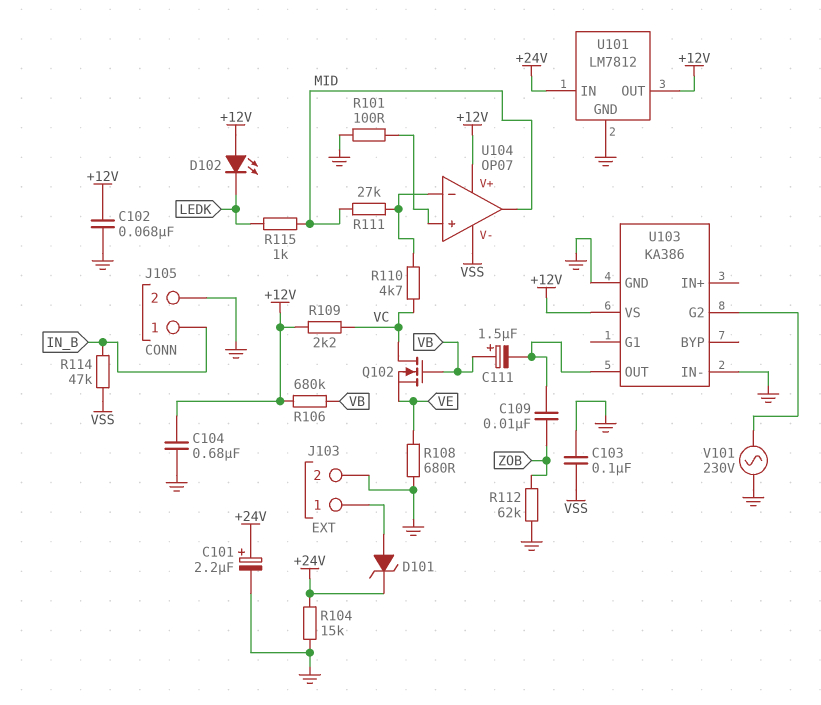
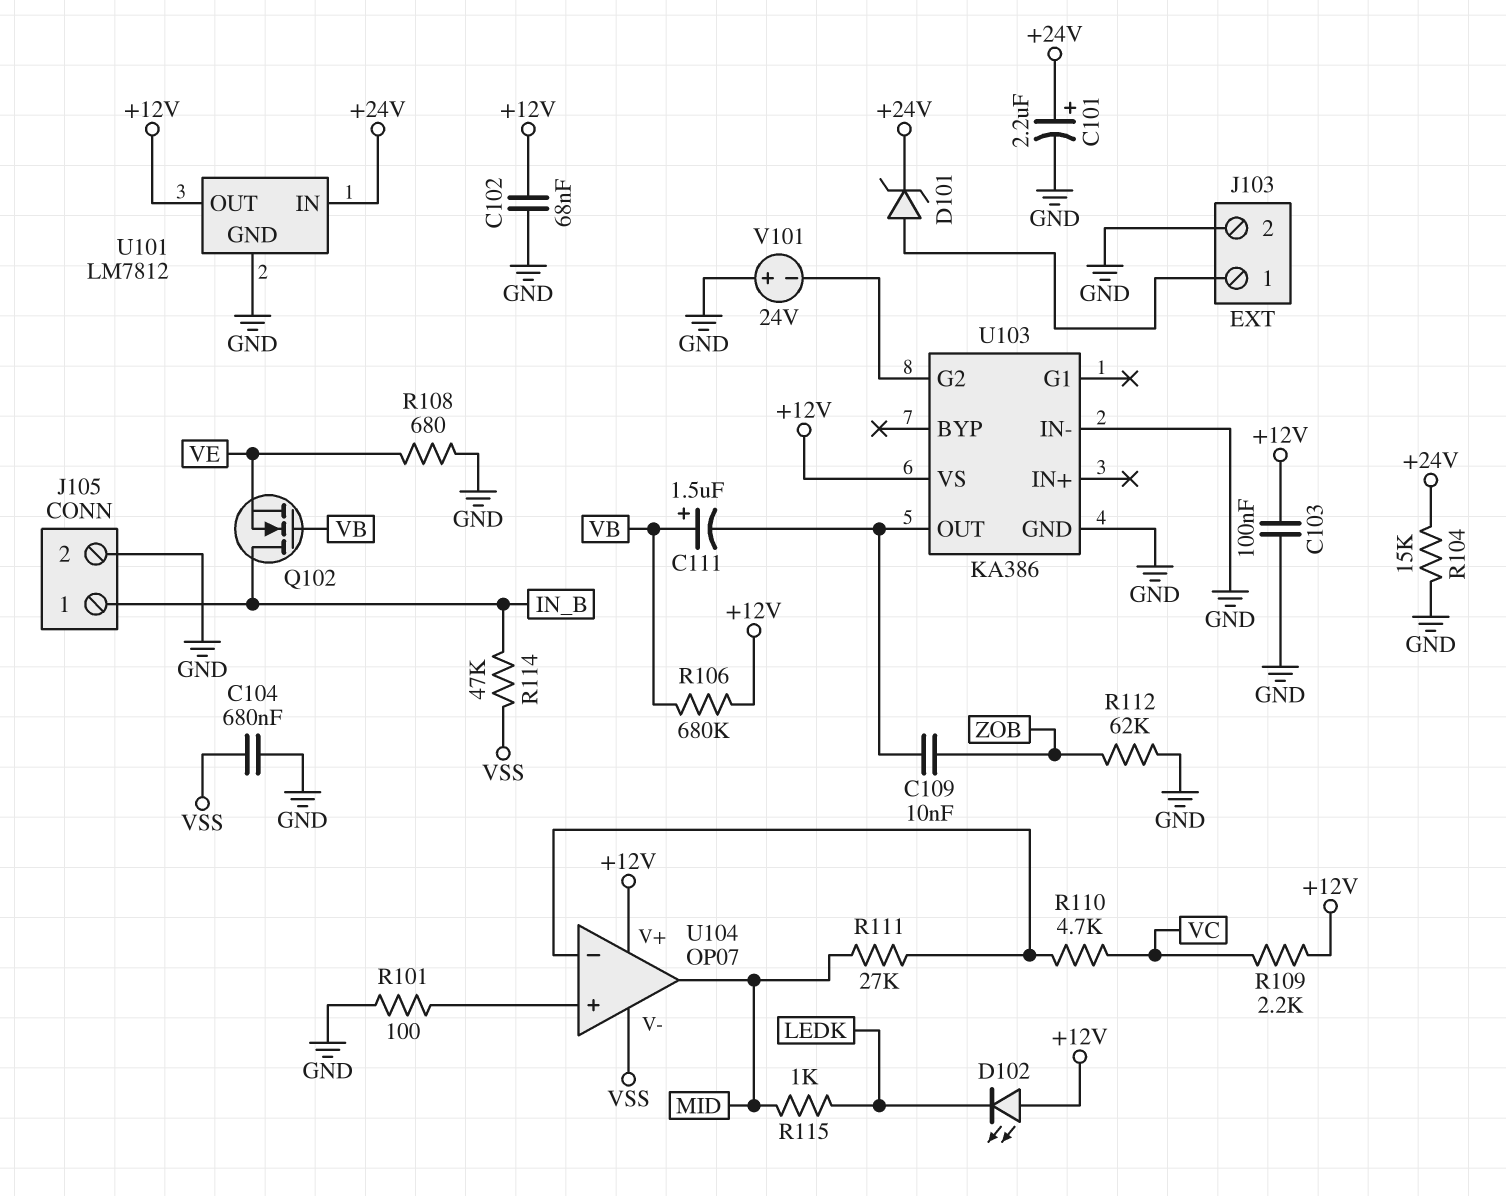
C103: 100nF (GND, VSS) -> 100nF (+12V, GND)
C104: 680nF (+12V, GND) -> 680nF (GND, VSS)
Q102: NMOS (G VB, D VC, S VE) -> NMOS (G VB, D IN_B, S VE)
V101: AC 230V (GND, U103/G2) -> 24V (plus GND, minus U103/G2)

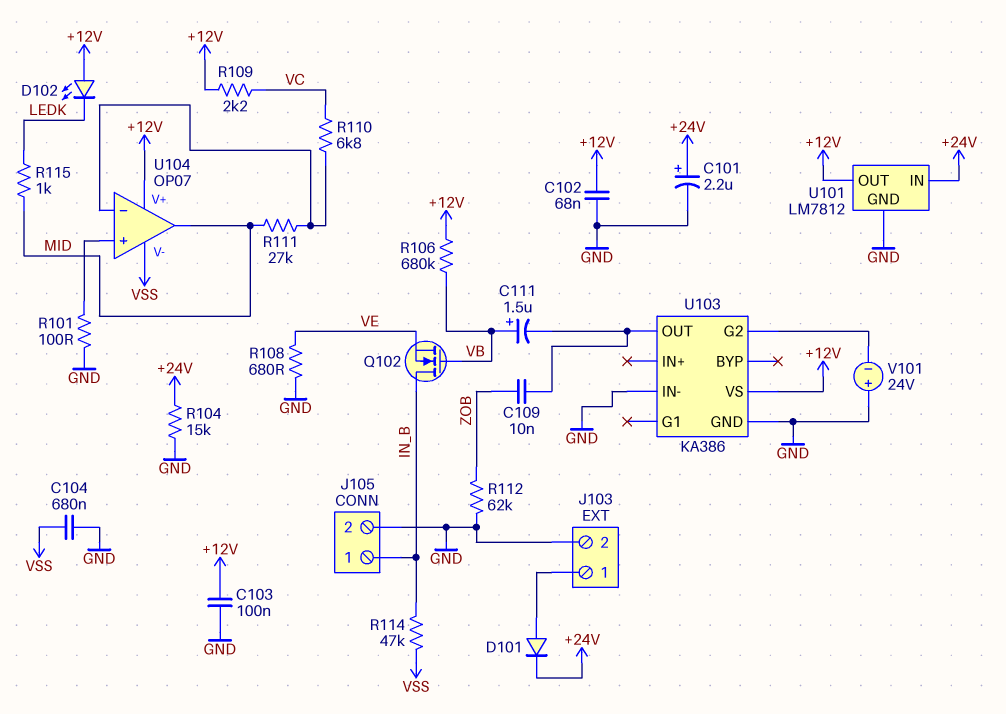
D101: zener (A J103/1, K +24V) -> diode (A J103/1, K +24V)
R110: 4.7k (U104/in-, VC) -> 6.8k (U104/in-, VC)

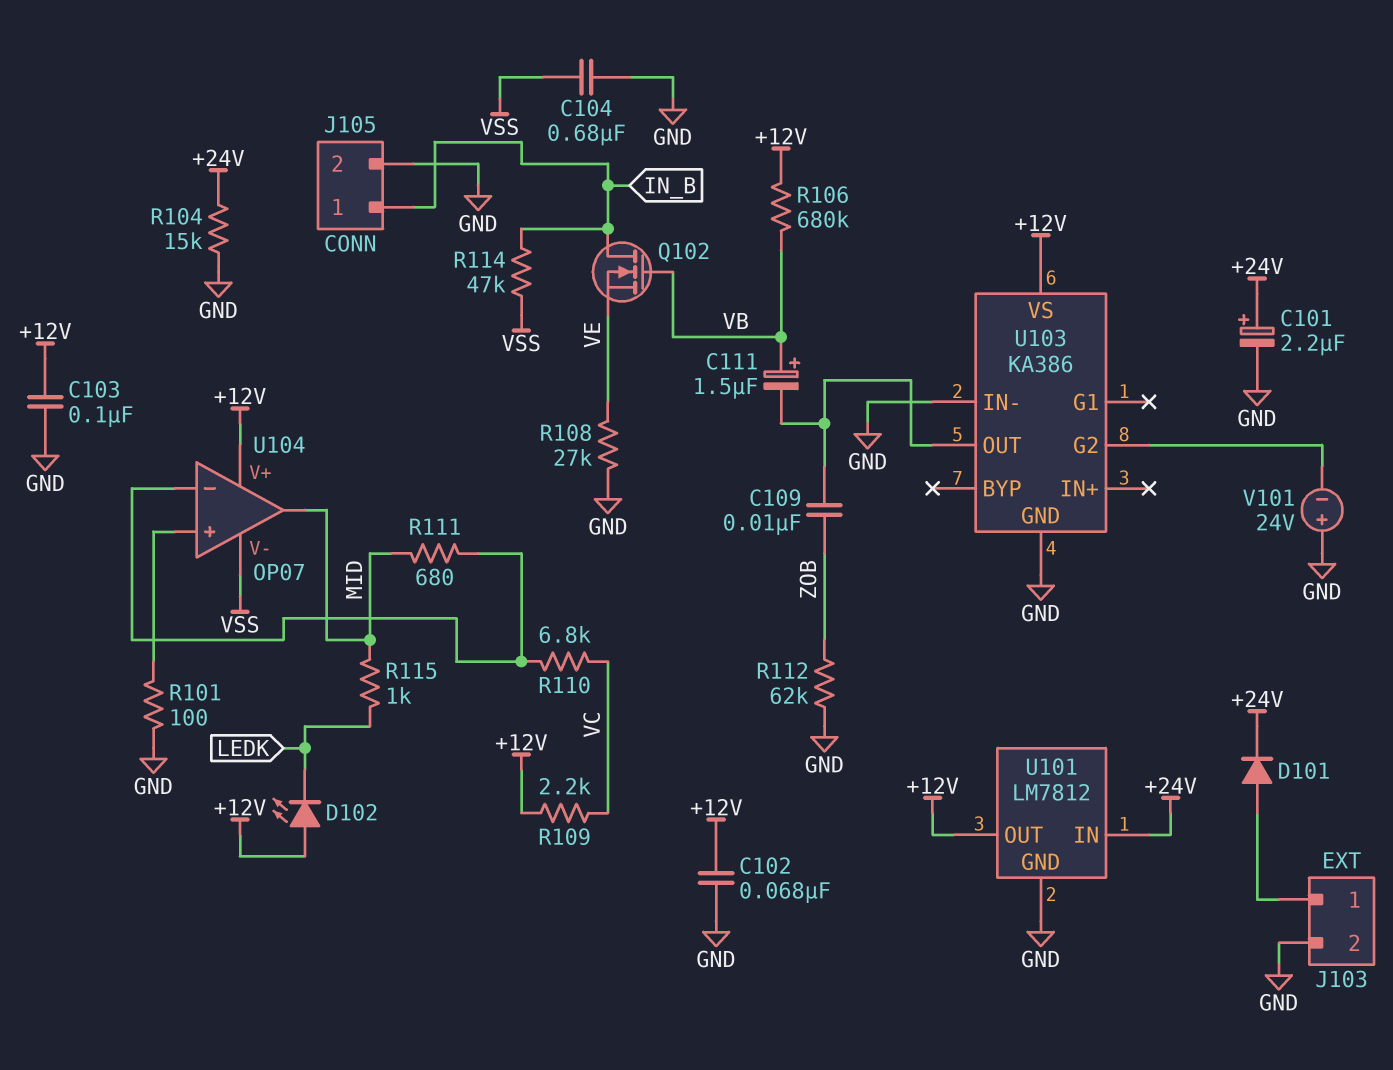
R108: 680 (GND, VE) -> 27k (GND, VE)
R111: 27k (MID, U104/in-) -> 680 (MID, U104/in-)

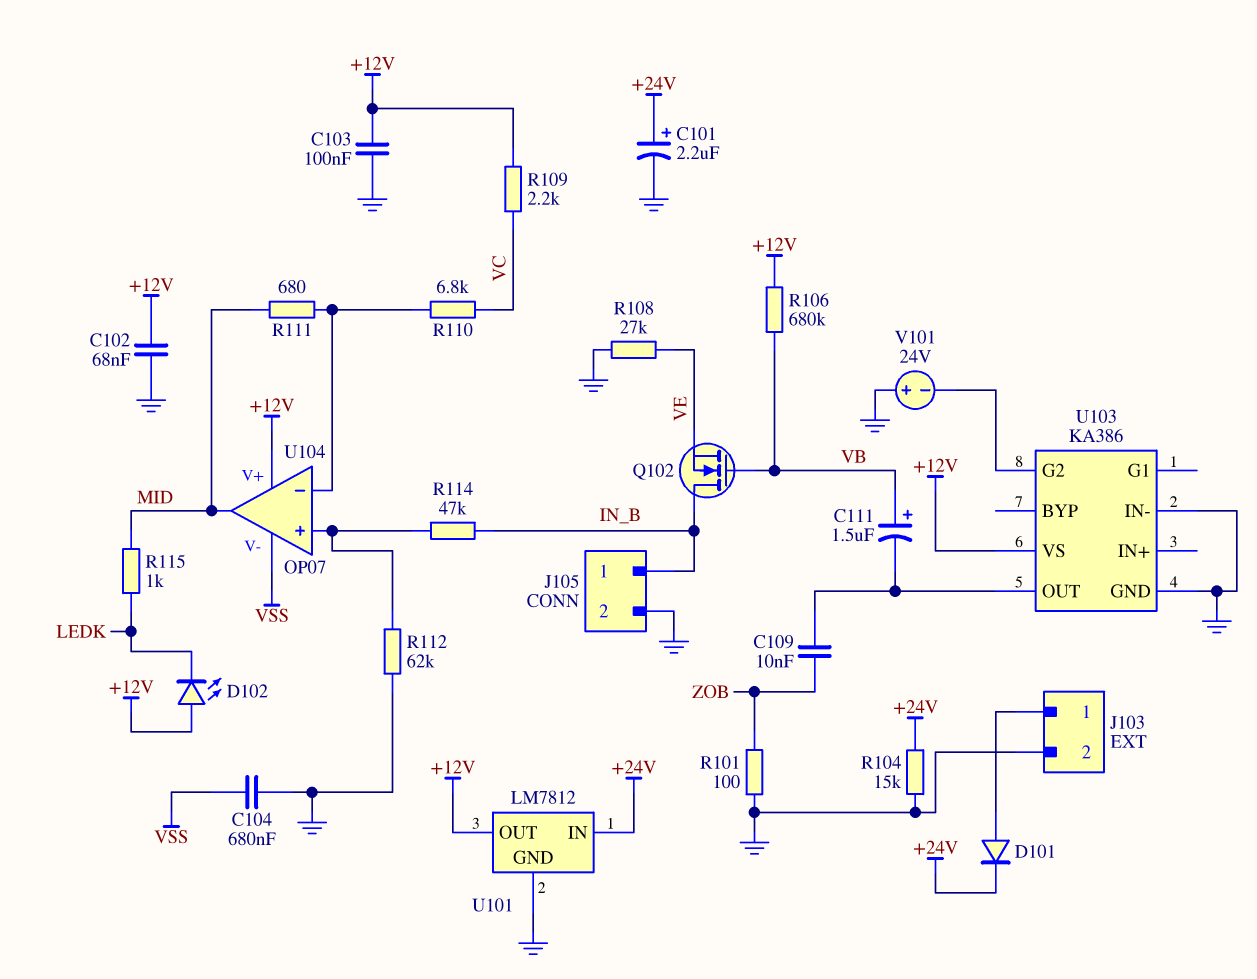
R101: 100 (GND, U104/in+) -> 100 (GND, ZOB)
R112: 62k (GND, ZOB) -> 62k (GND, U104/in+)
R114: 47k (IN_B, VSS) -> 47k (IN_B, U104/in+)

